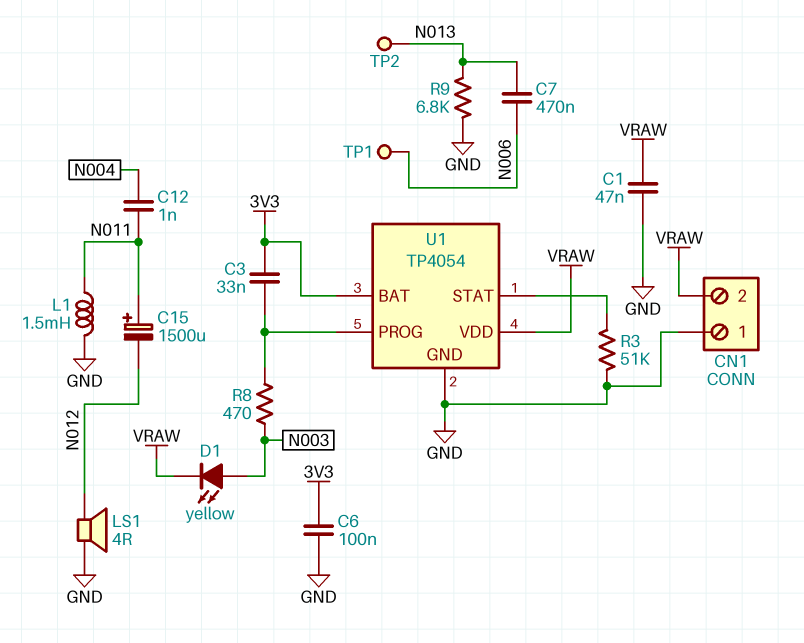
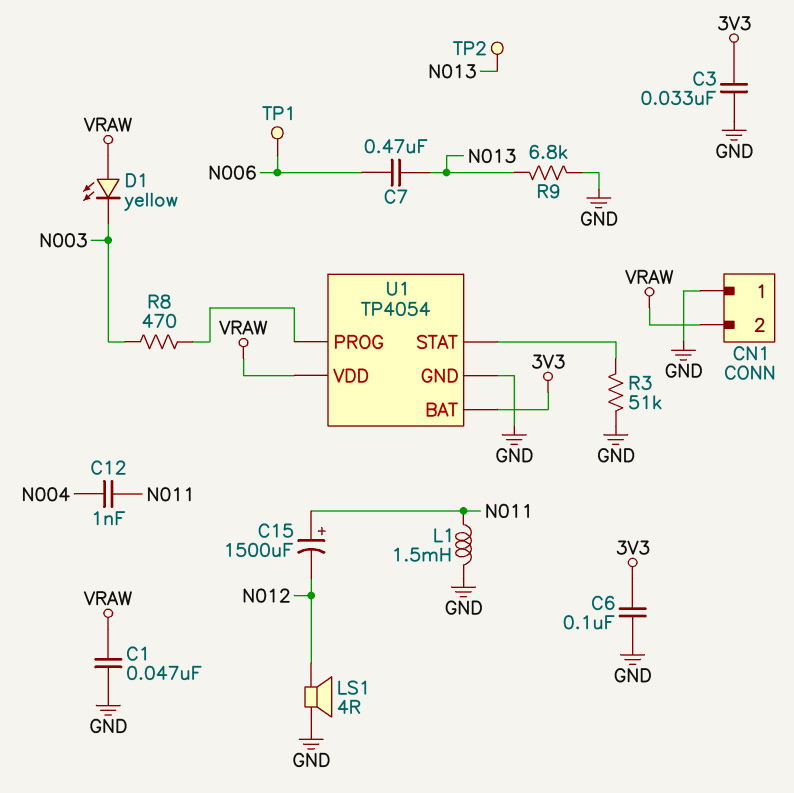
C3: 33nF (3V3, U1/PROG) -> 33nF (3V3, GND)
D1: LED yellow (A N003, K VRAW) -> LED yellow (A VRAW, K N003)

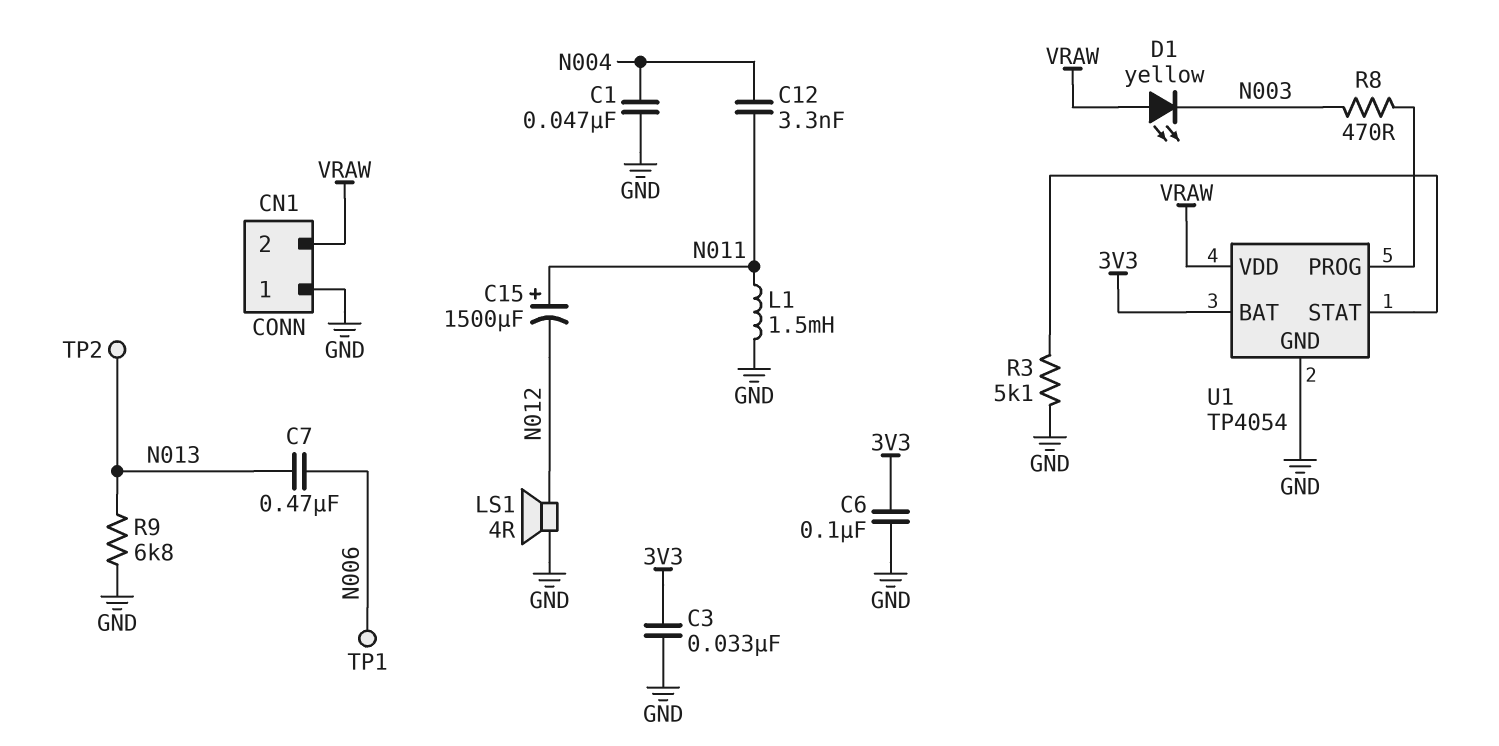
C1: 47nF (GND, VRAW) -> 47nF (GND, N004)
C12: 1nF (N004, N011) -> 3.3nF (N004, N011)
R3: 51k (GND, U1/STAT) -> 5.1k (GND, U1/STAT)

